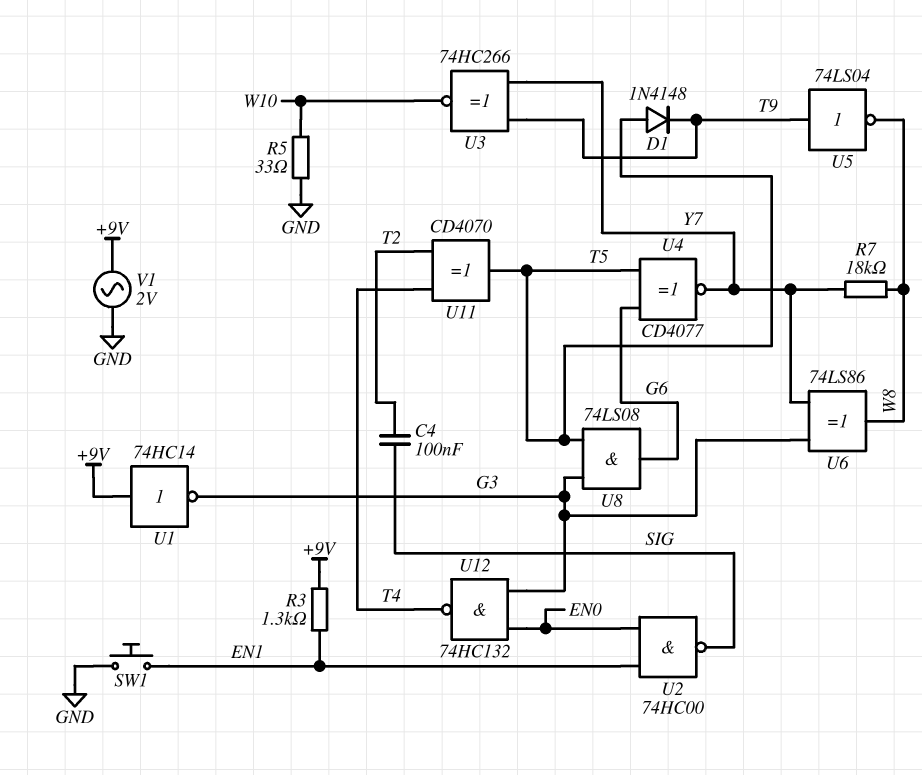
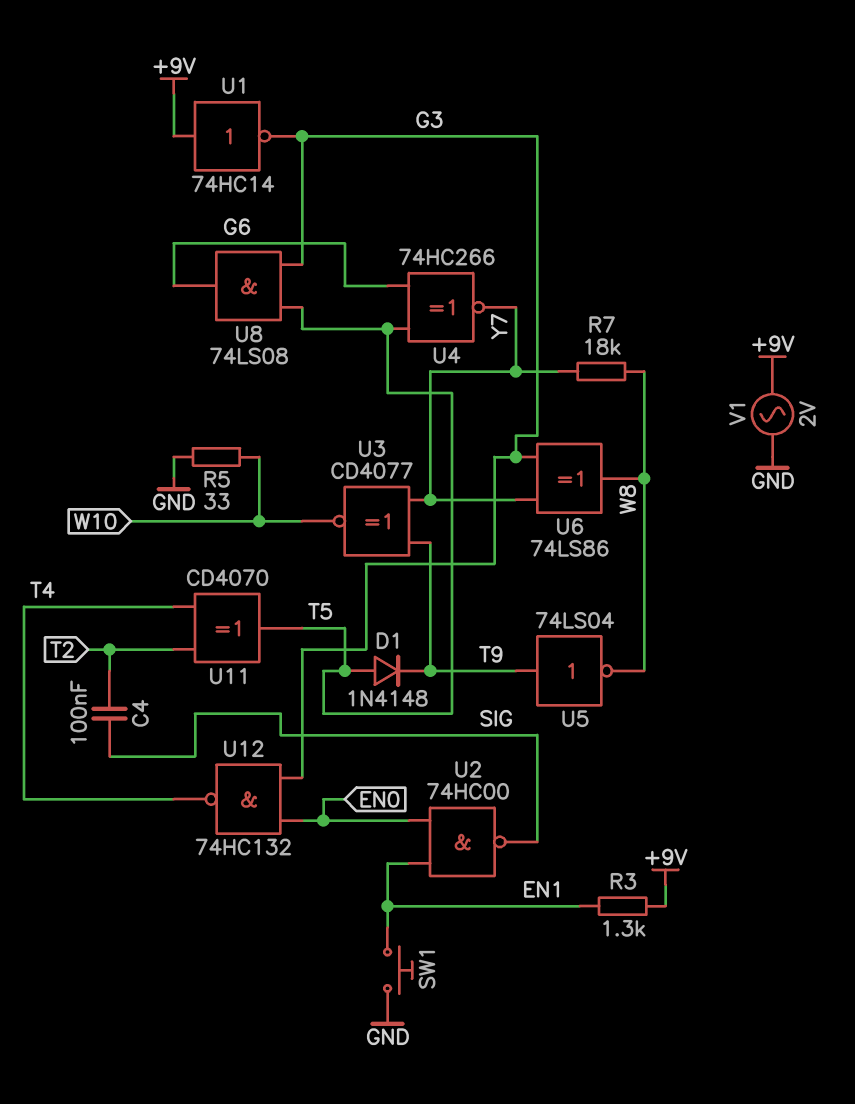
U3: XNOR 74HC266 (in T9, in Y7, out W10) -> XNOR CD4077 (in T9, in Y7, out W10)
U4: XNOR CD4077 (in G6, in T5, out Y7) -> XNOR 74HC266 (in G6, in T5, out Y7)

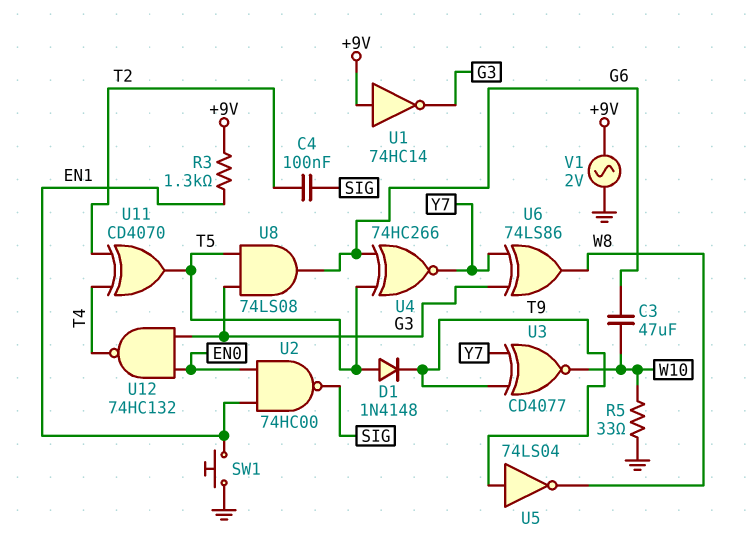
C3: none -> 47uF (G6, W10)
R7: 18k (W8, Y7) -> none

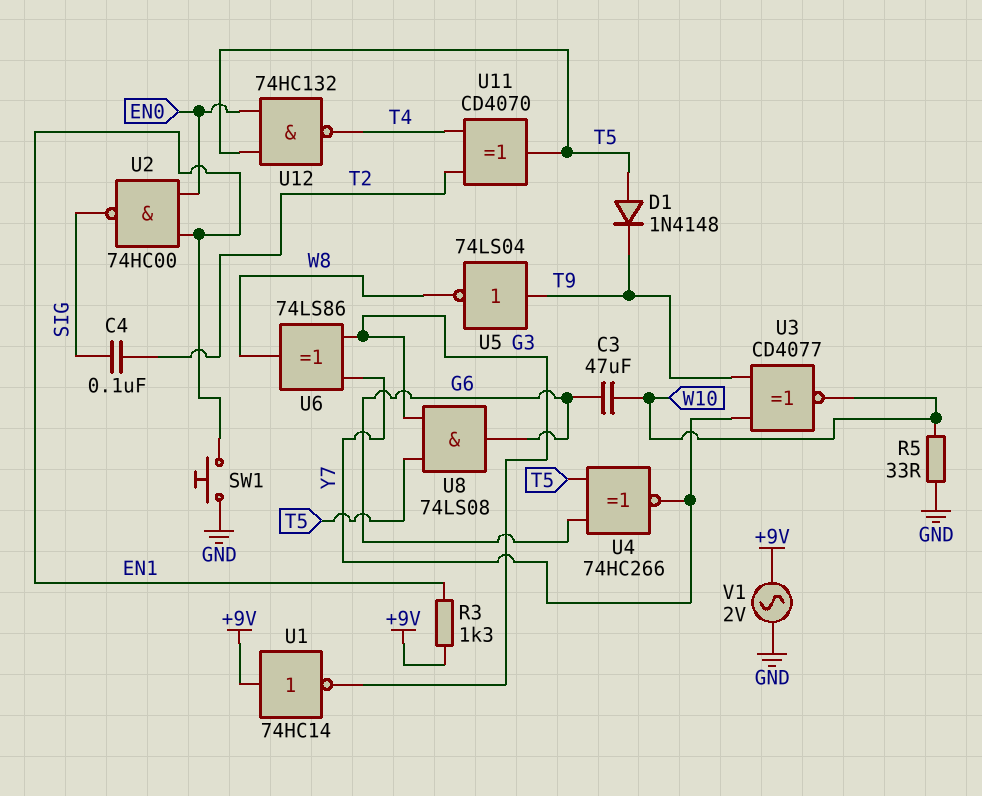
U12: NAND 74HC132 (in EN0, in G3, out T4) -> NAND 74HC132 (in EN0, in T5, out T4)

